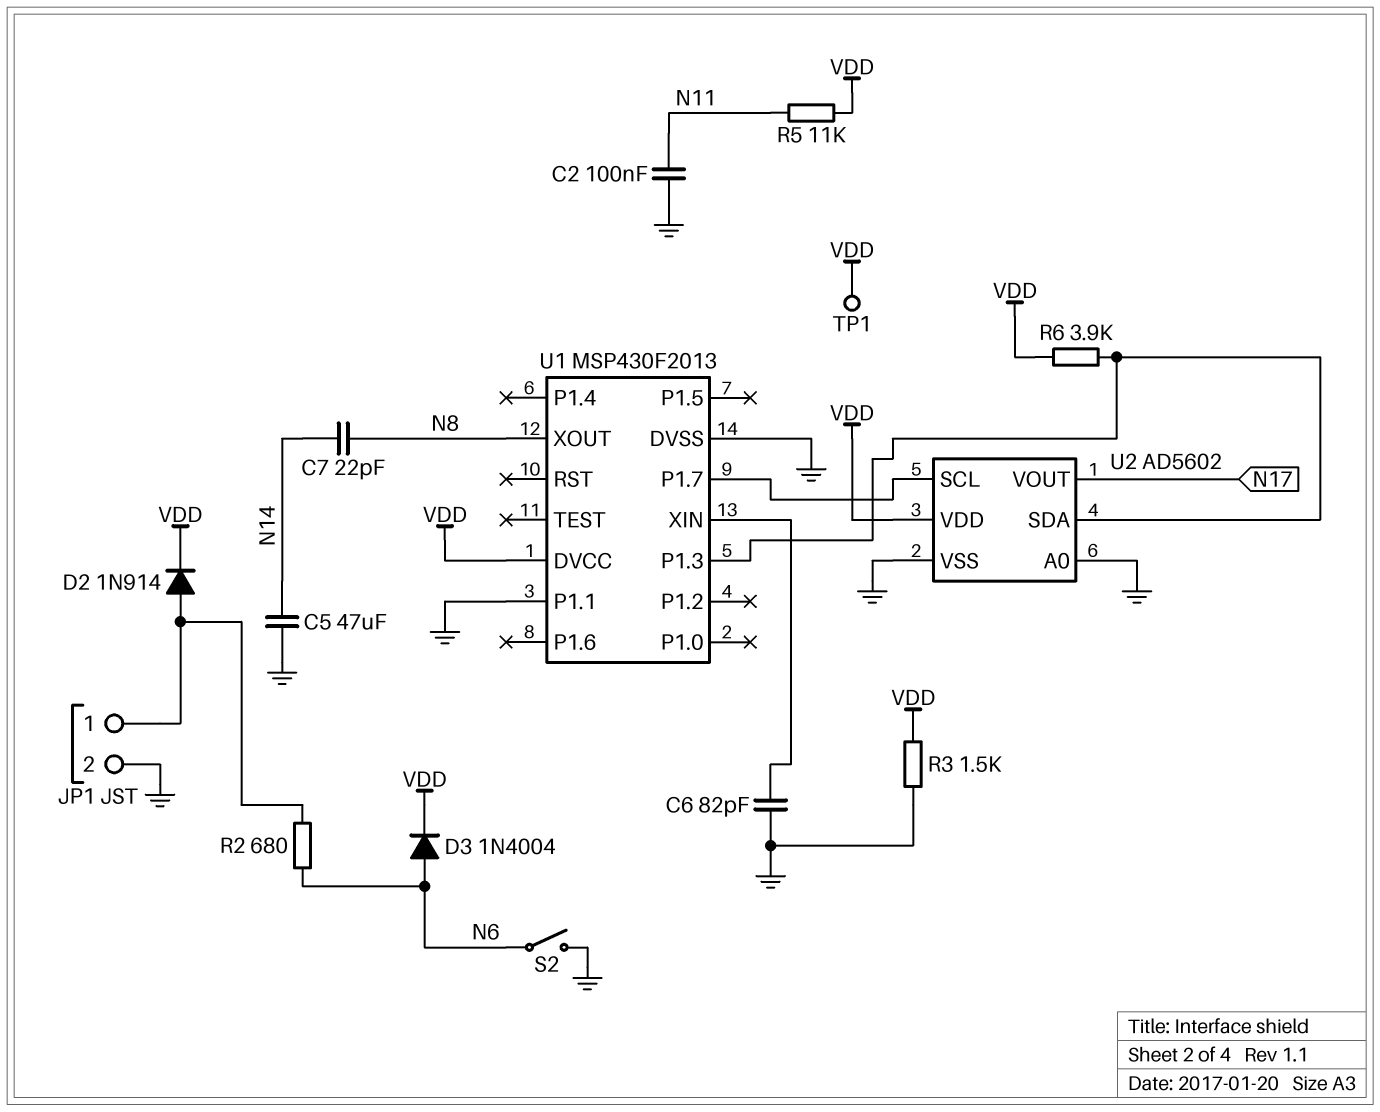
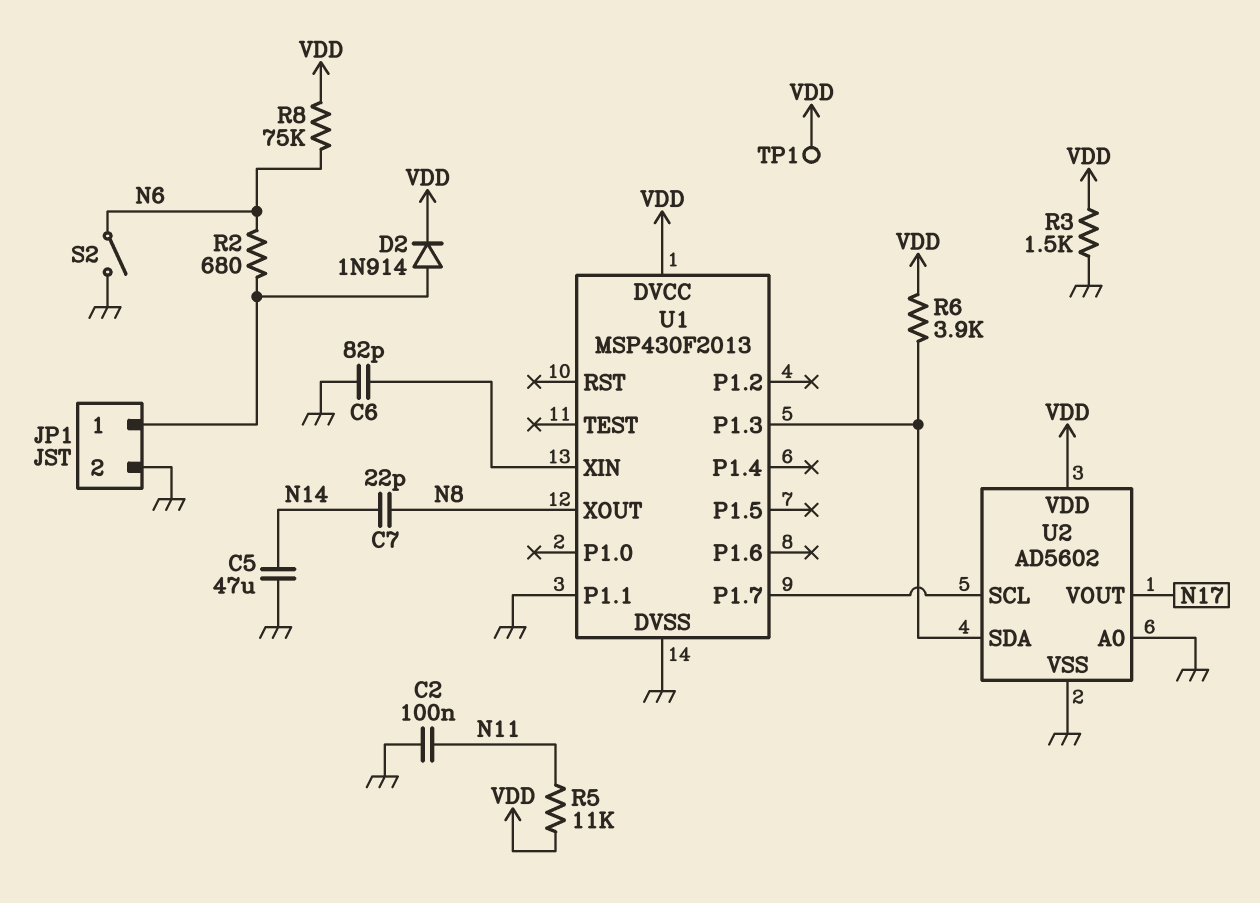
D3: diode 1N4004 (A N6, K VDD) -> none
R8: none -> 75k (N6, VDD)

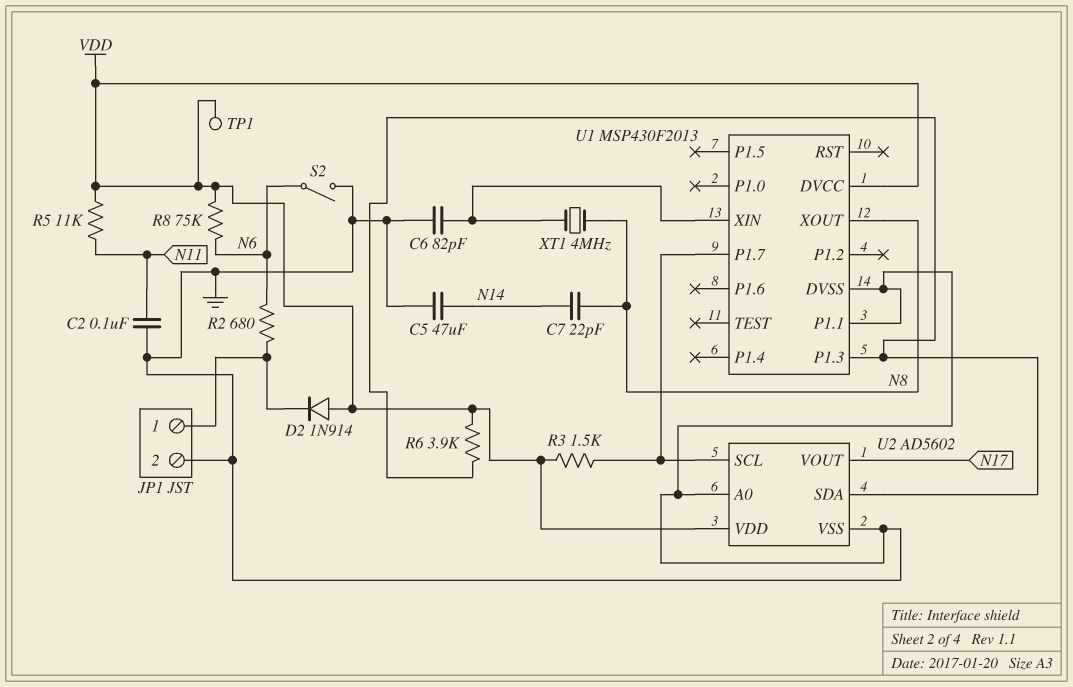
D2: diode 1N914 (A JP1/1, K VDD) -> diode 1N914 (A VDD, K JP1/1)
R3: 1.5k (GND, VDD) -> 1.5k (U1/P1.7, VDD)
XT1: none -> 4MHz (N8, U1/XIN)

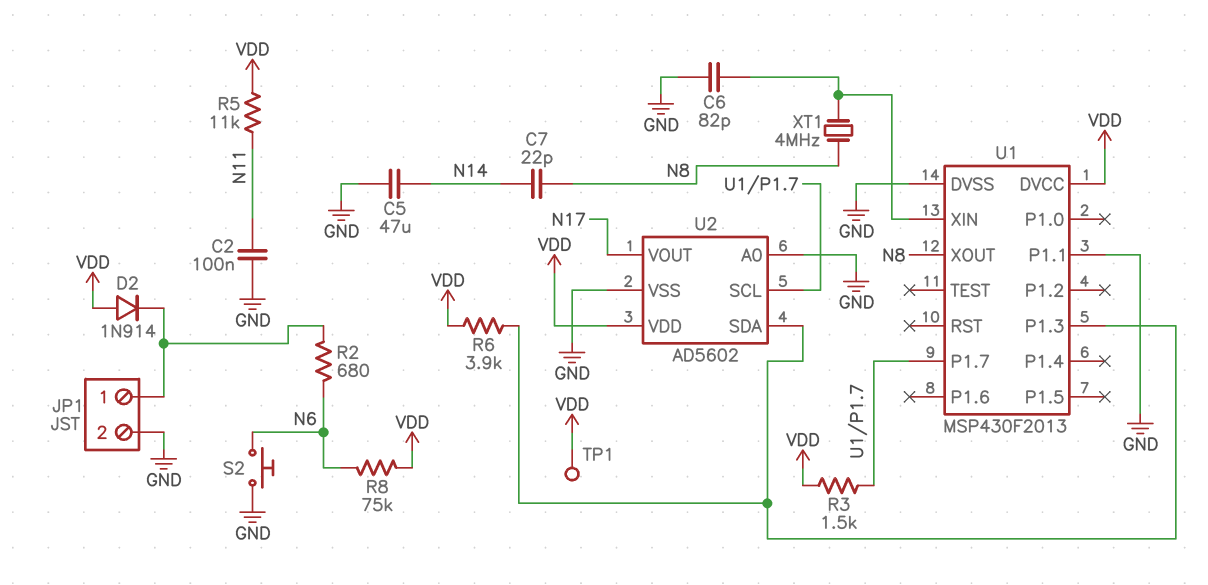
S2: switch (GND, N6) -> button (GND, N6)

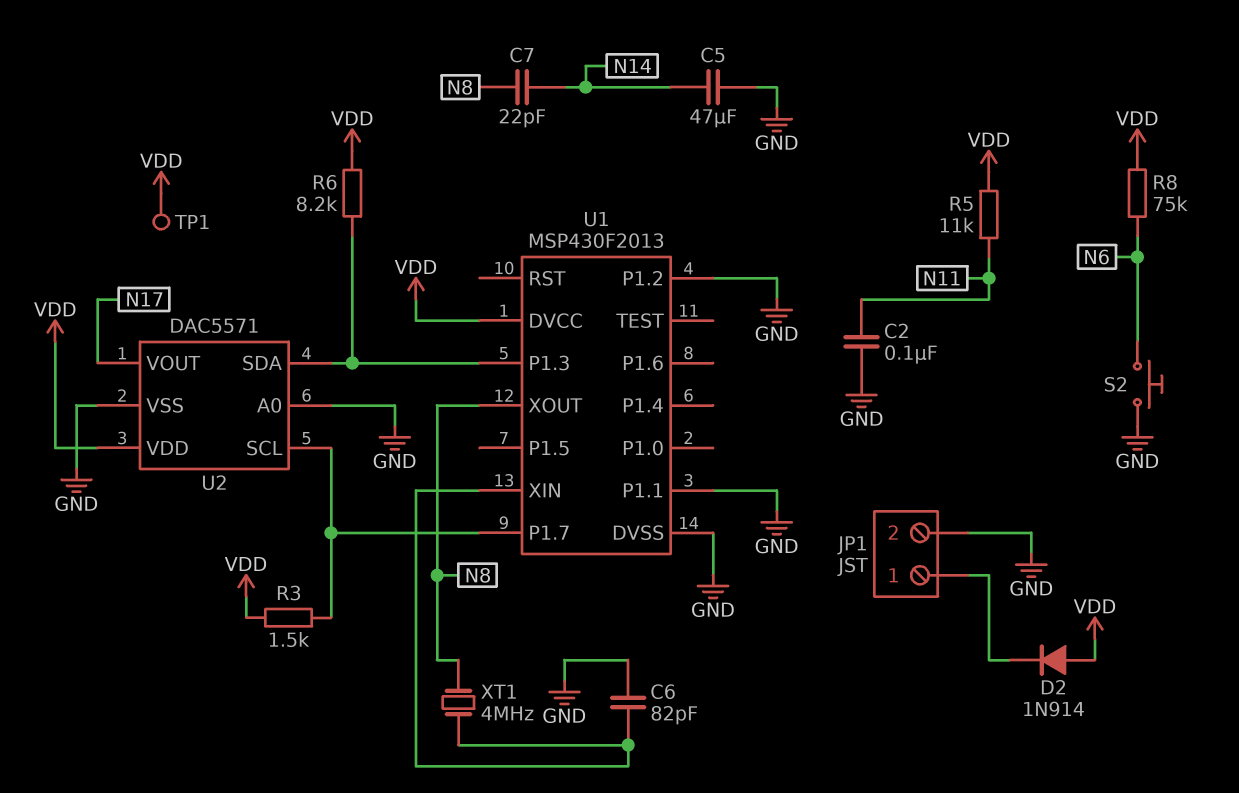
R2: 680 (JP1/1, N6) -> none
R6: 3.9k (U1/P1.3, VDD) -> 8.2k (U1/P1.3, VDD)
U1 pin P1.2: none -> GND
U2: AD5602 -> DAC5571

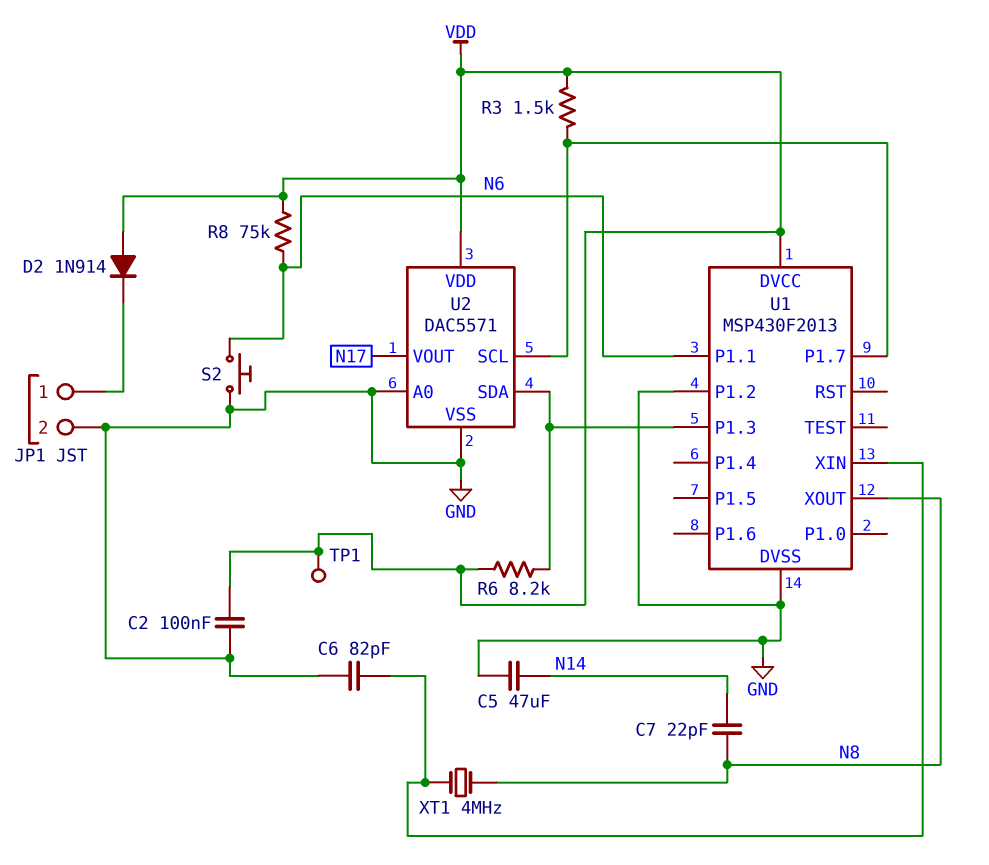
C2: 100nF (GND, N11) -> 100nF (GND, VDD)
R5: 11k (N11, VDD) -> none
U1 pin P1.1: GND -> N6

